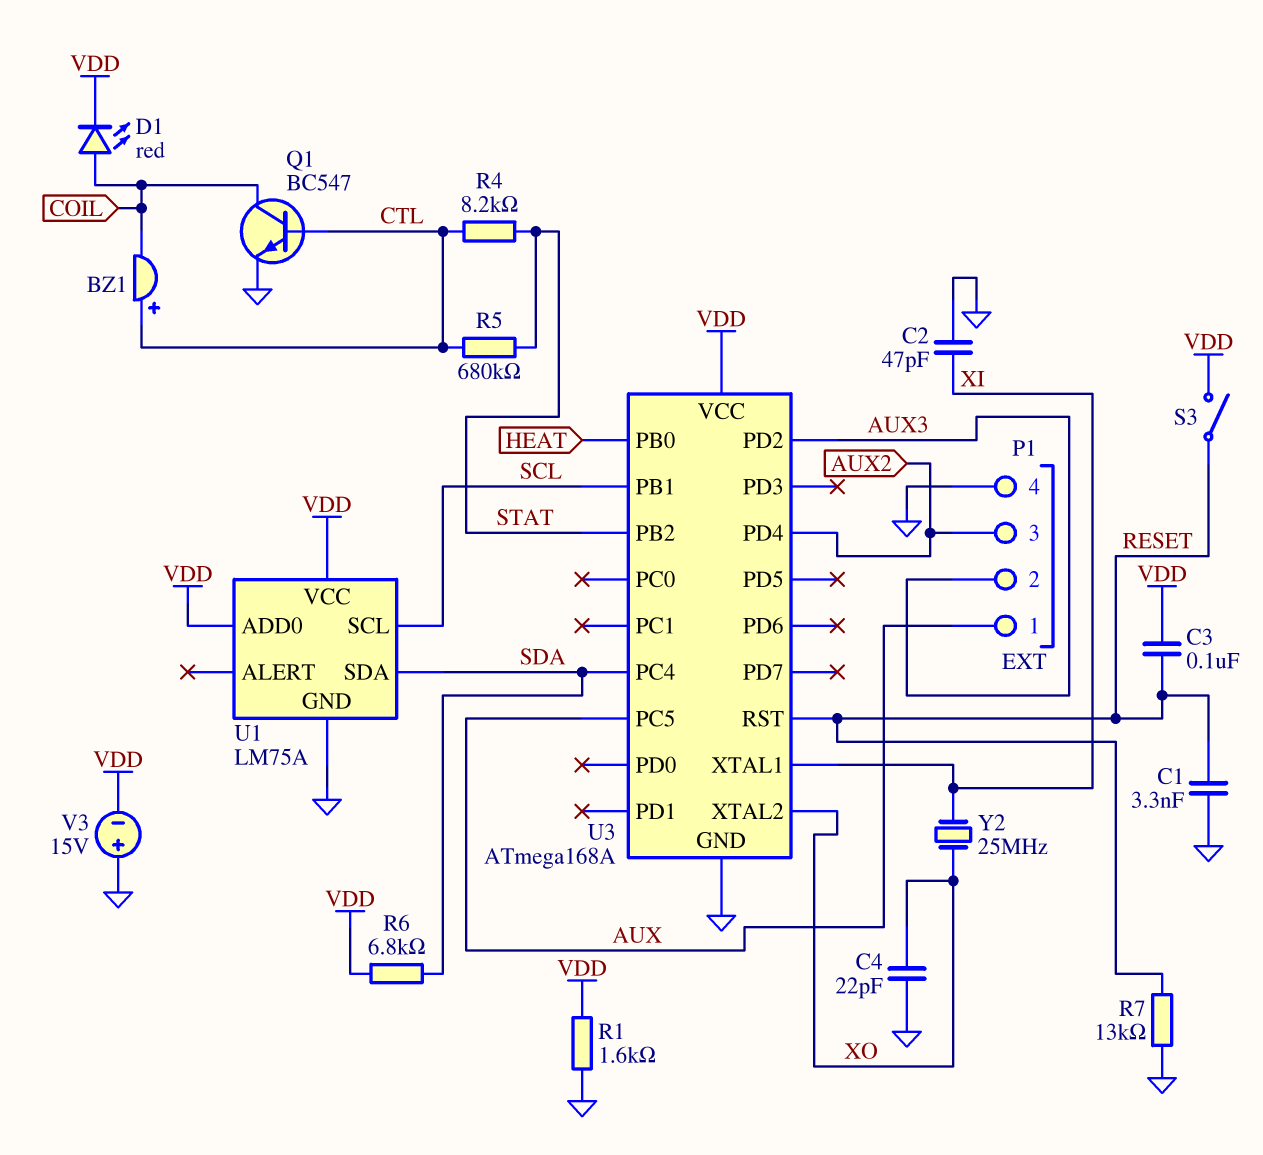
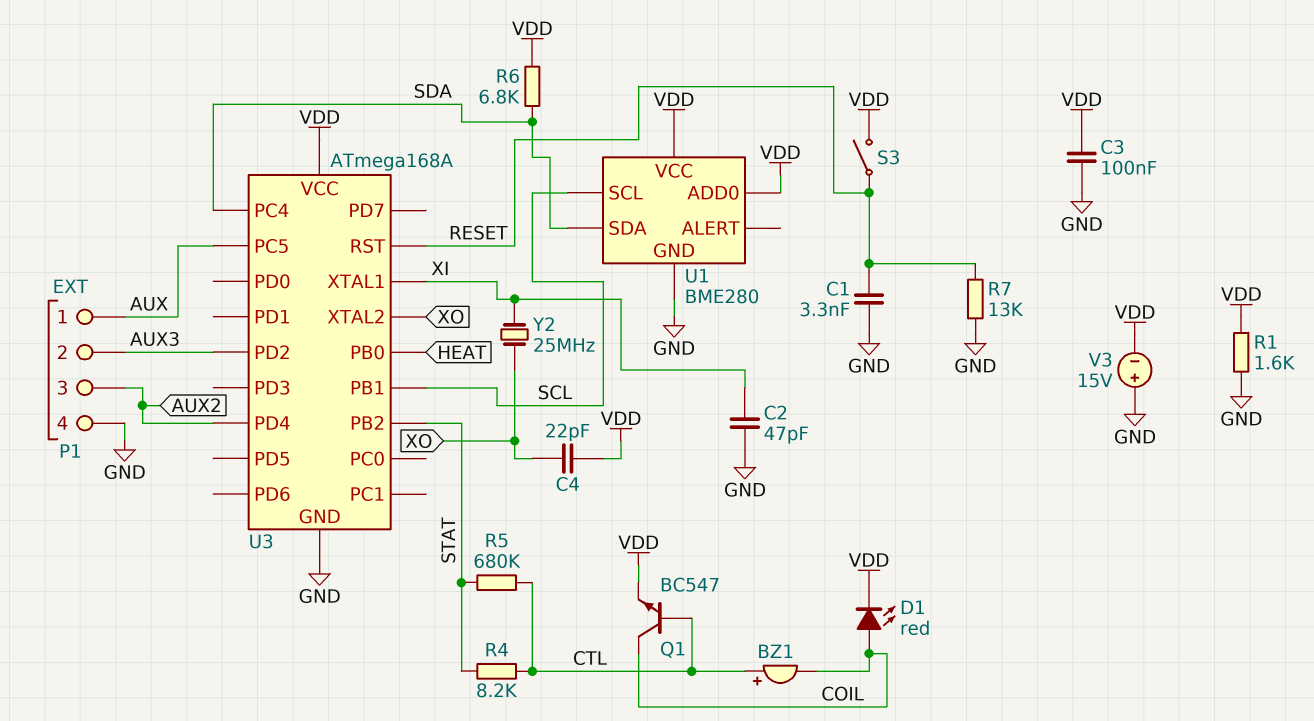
C3: 100nF (RESET, VDD) -> 100nF (GND, VDD)
C4: 22pF (GND, XO) -> 22pF (VDD, XO)
Q1: NPN BC547 (B CTL, C COIL, E GND) -> NPN BC547 (B CTL, C COIL, E VDD)
U1: LM75A -> BME280

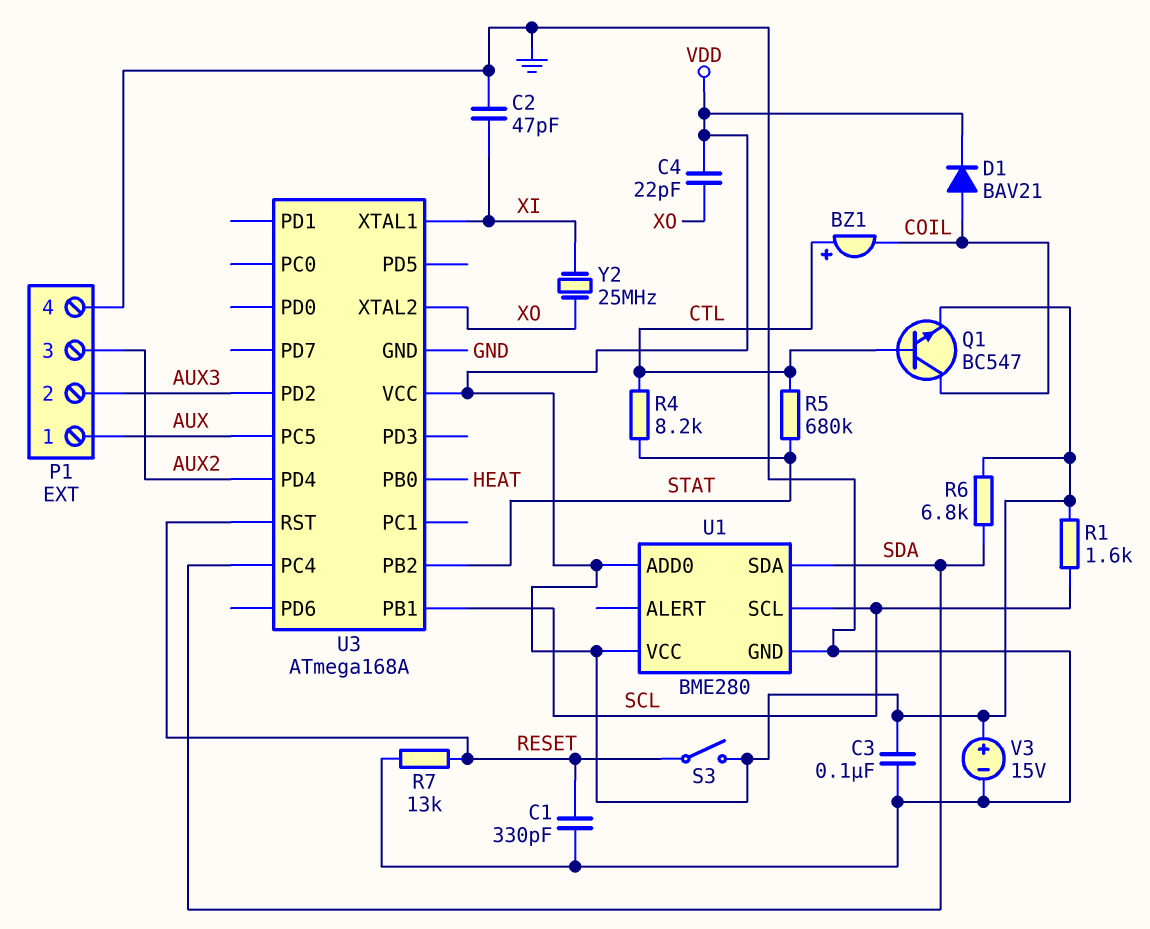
C1: 3.3nF (GND, RESET) -> 330pF (GND, RESET)
D1: LED red (A COIL, K VDD) -> diode BAV21 (A COIL, K VDD)
R1: 1.6k (GND, VDD) -> 1.6k (SCL, VDD)
V3: 15V (plus GND, minus VDD) -> 15V (plus VDD, minus GND)

